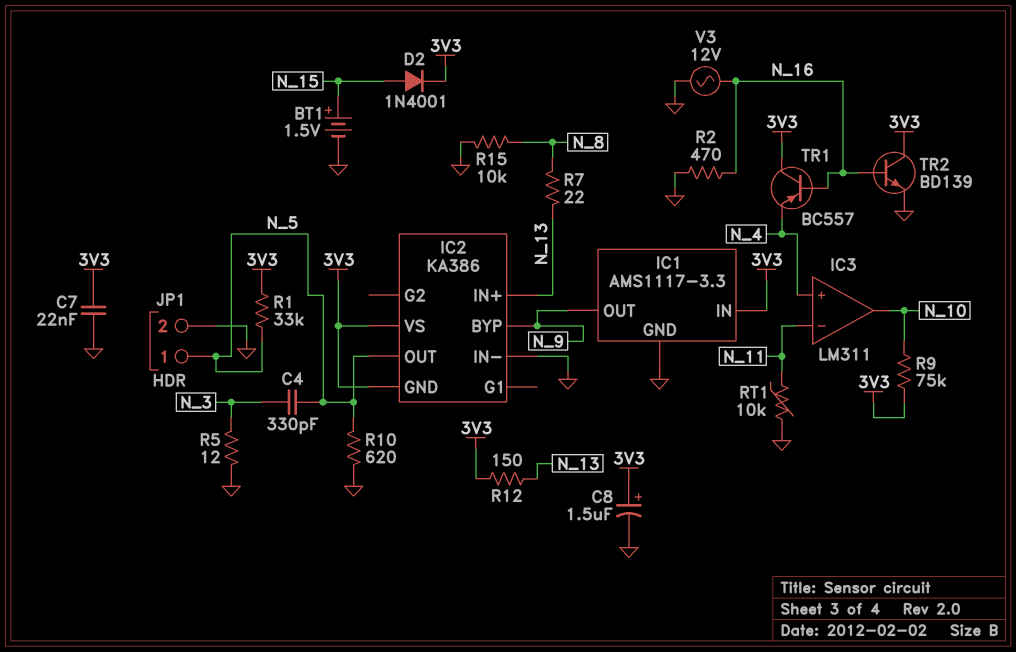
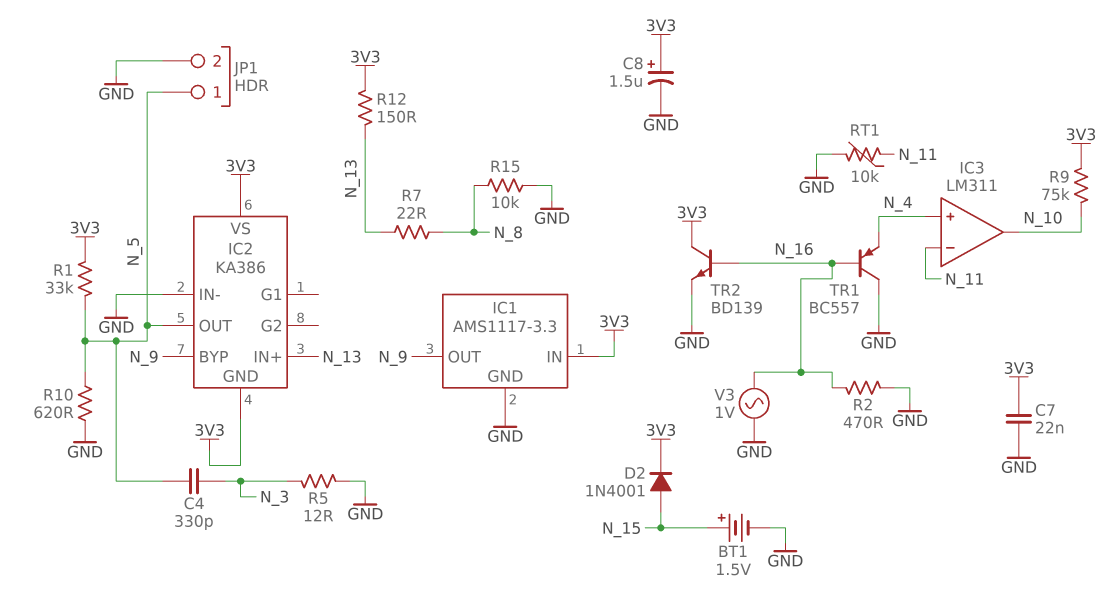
TR1: PNP BC557 (B N_16, C 3V3, E N_4) -> PNP BC557 (B N_16, C GND, E N_4)
V3: AC 12V (GND, N_16) -> AC 1V (GND, N_16)

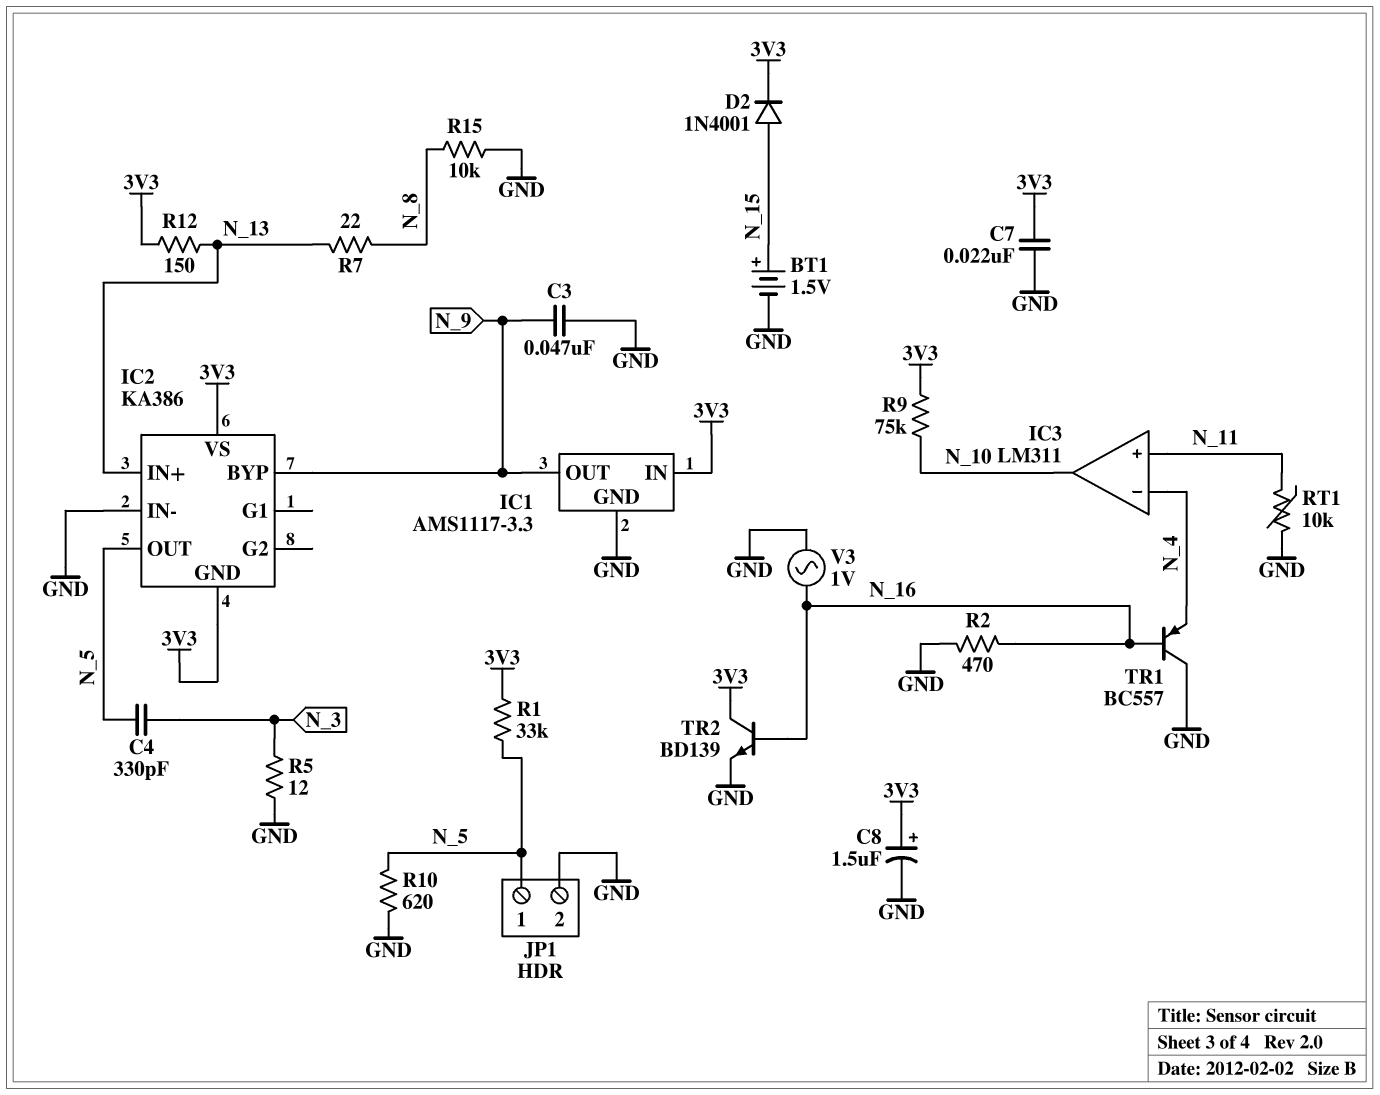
C3: none -> 47nF (GND, N_9)
IC3 pin in+: N_4 -> N_11
IC3 pin in-: N_11 -> N_4

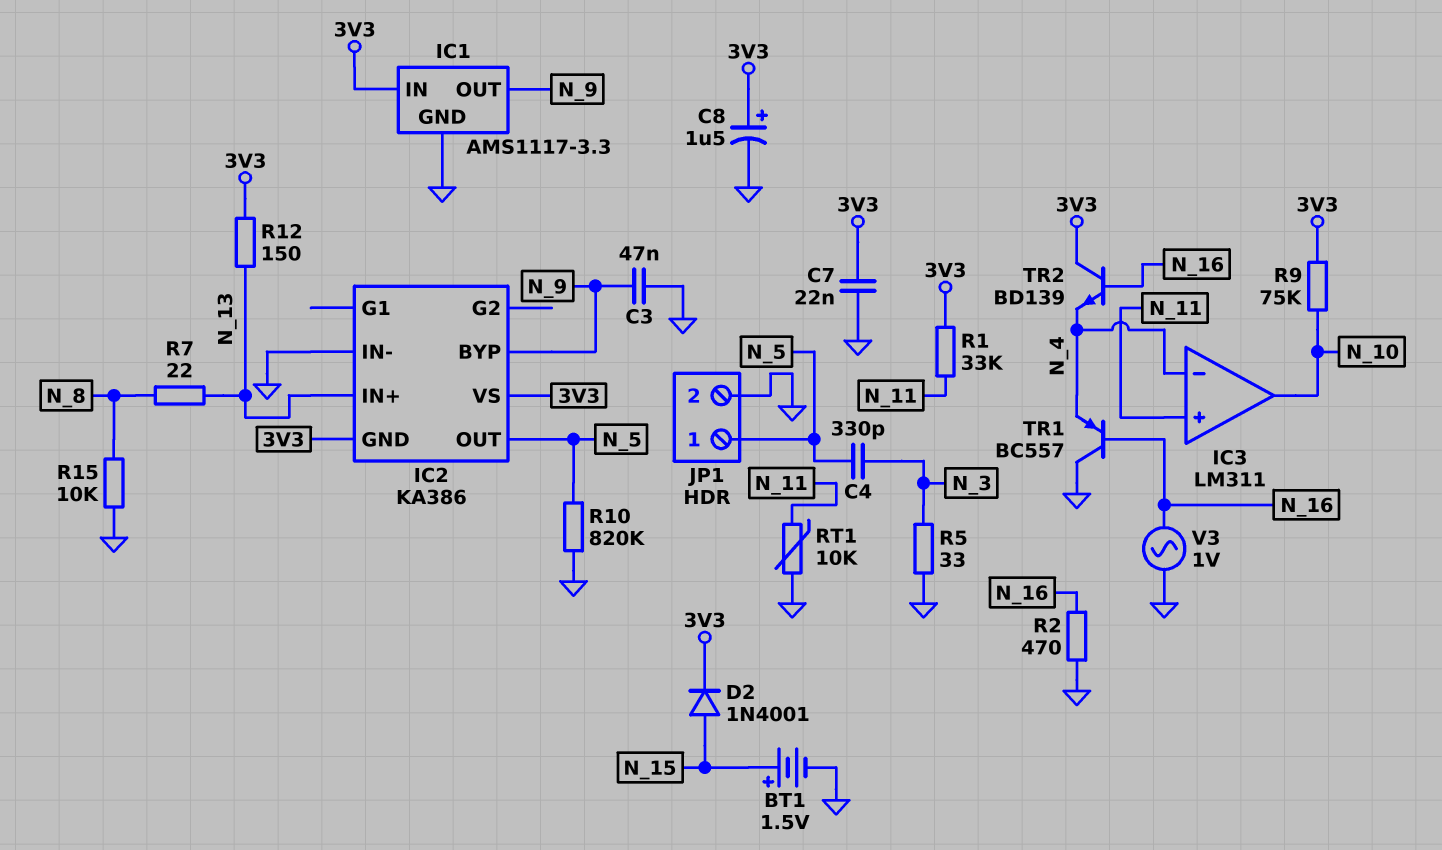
R1: 33k (3V3, N_5) -> 33k (3V3, N_11)
R5: 12 (GND, N_3) -> 33 (GND, N_3)
R10: 620 (GND, N_5) -> 820k (GND, N_5)
TR2: NPN BD139 (B N_16, C 3V3, E GND) -> NPN BD139 (B N_16, C 3V3, E N_4)

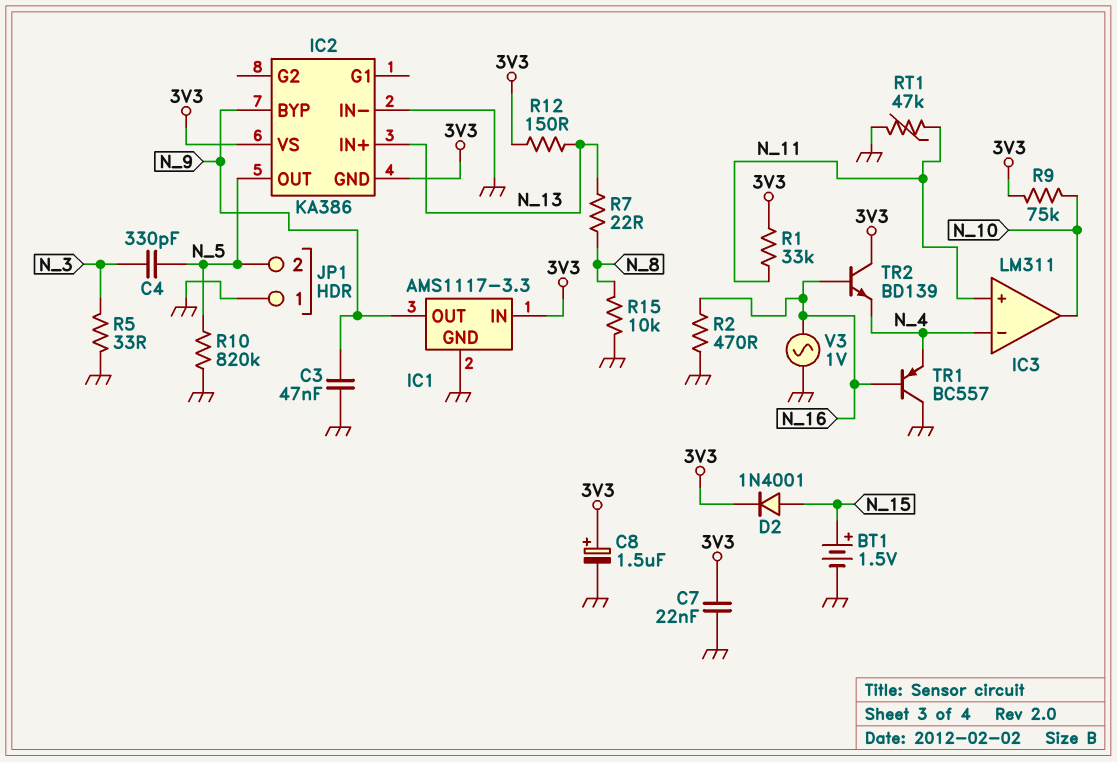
JP1 pin 1: N_5 -> GND
JP1 pin 2: GND -> N_5
RT1: 10k (GND, N_11) -> 47k (GND, N_11)

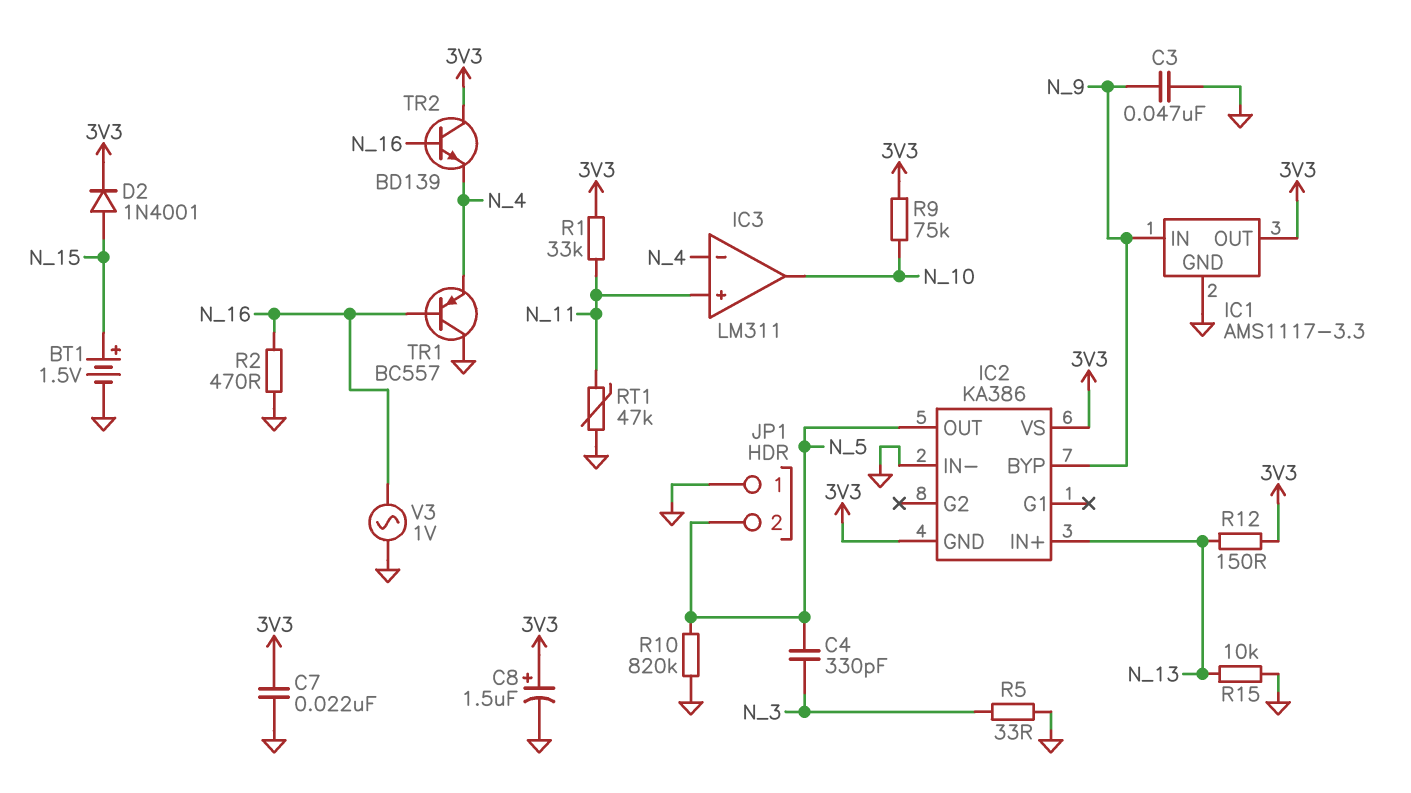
IC1 pin IN: 3V3 -> N_9
IC1 pin OUT: N_9 -> 3V3
R7: 22 (N_8, N_13) -> none
R15: 10k (GND, N_8) -> 10k (GND, N_13)

